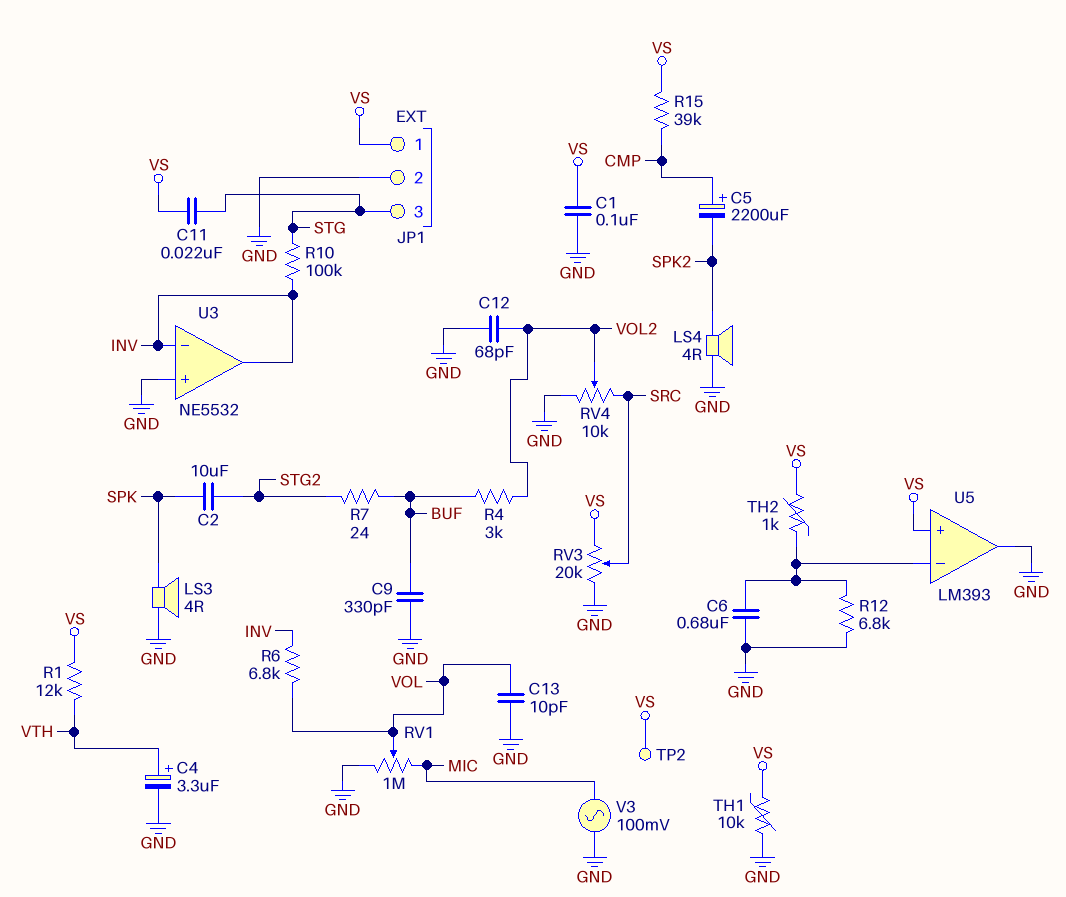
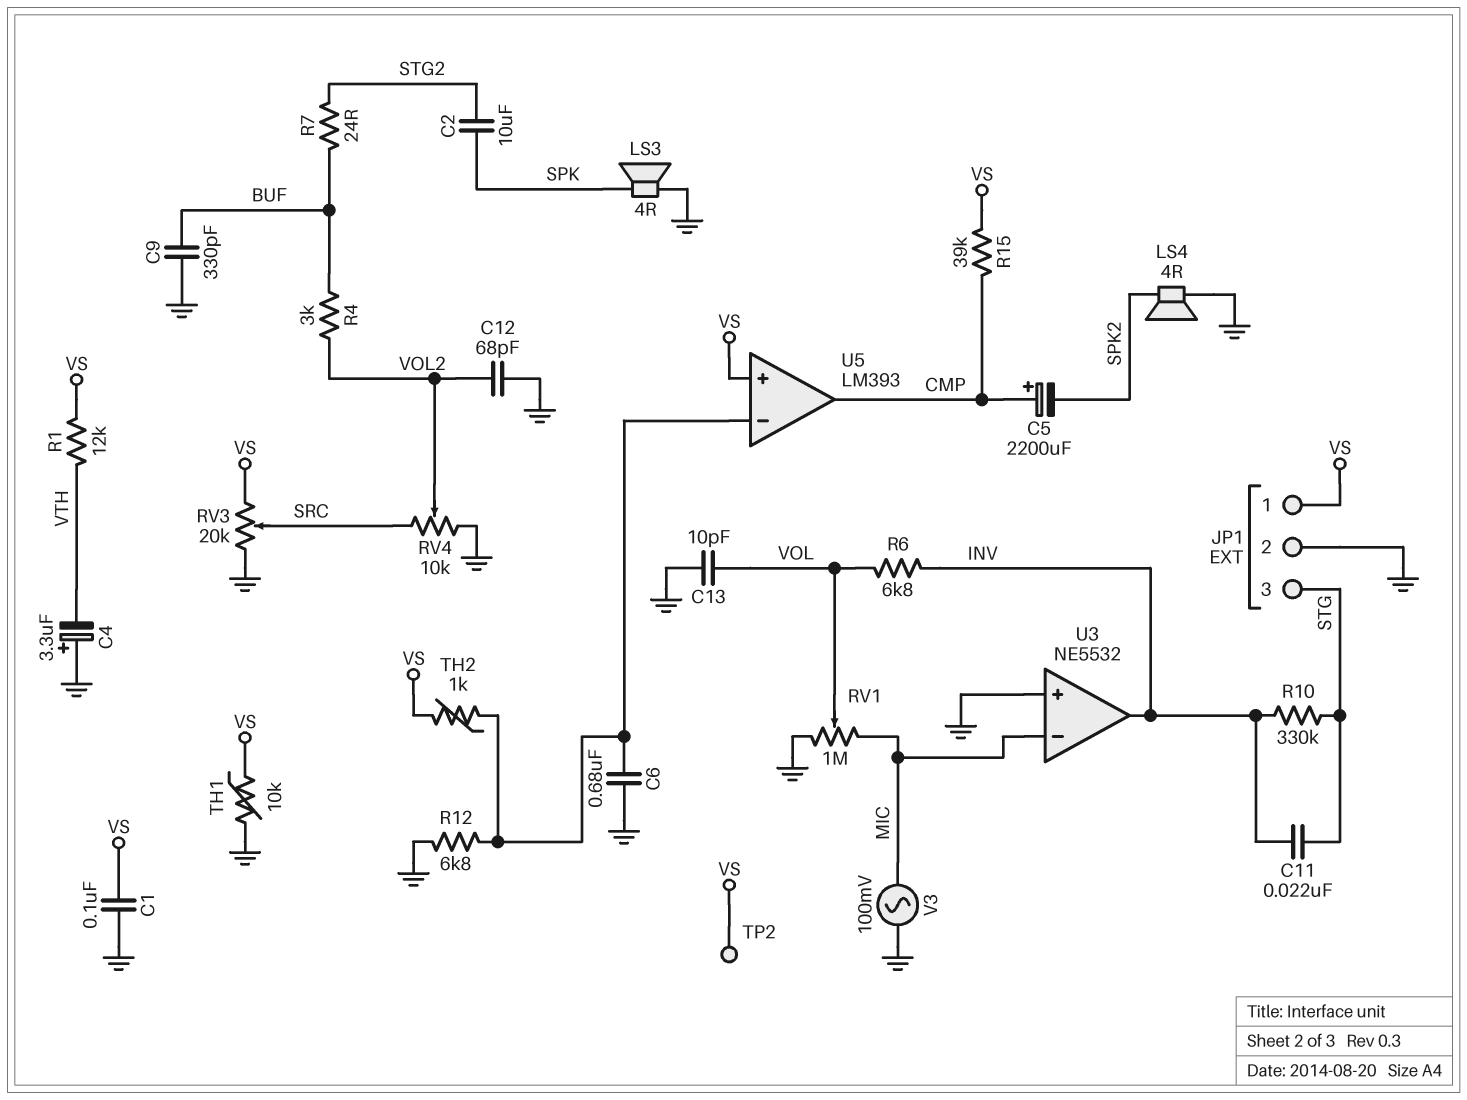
C4: 3.3uF (plus VTH, minus GND) -> 3.3uF (plus GND, minus VTH)
C11: 22nF (STG, VS) -> 22nF (INV, STG)
R10: 100k (INV, STG) -> 330k (INV, STG)
U3 pin in-: INV -> MIC
U5 pin out: GND -> CMP

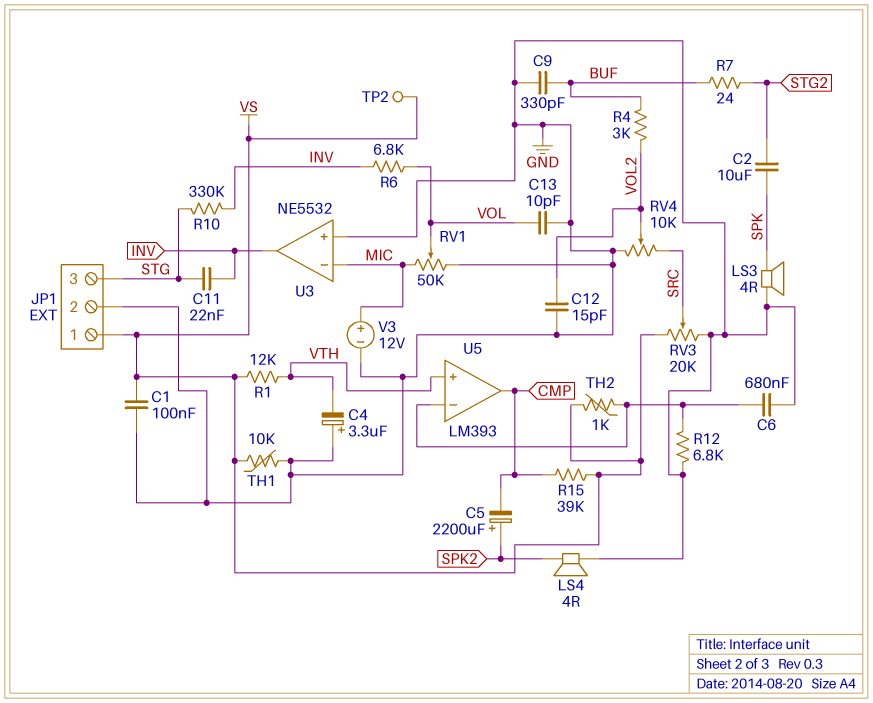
C5: 2200uF (plus CMP, minus SPK2) -> 2200uF (plus SPK2, minus CMP)
C12: 68pF (GND, VOL2) -> 15pF (GND, VOL2)
RV1: 1M (GND, MIC, wiper VOL) -> 50k (GND, MIC, wiper VOL)
U5 pin in+: VS -> VTH
V3: AC 100mV (GND, MIC) -> 12V (plus MIC, minus GND)

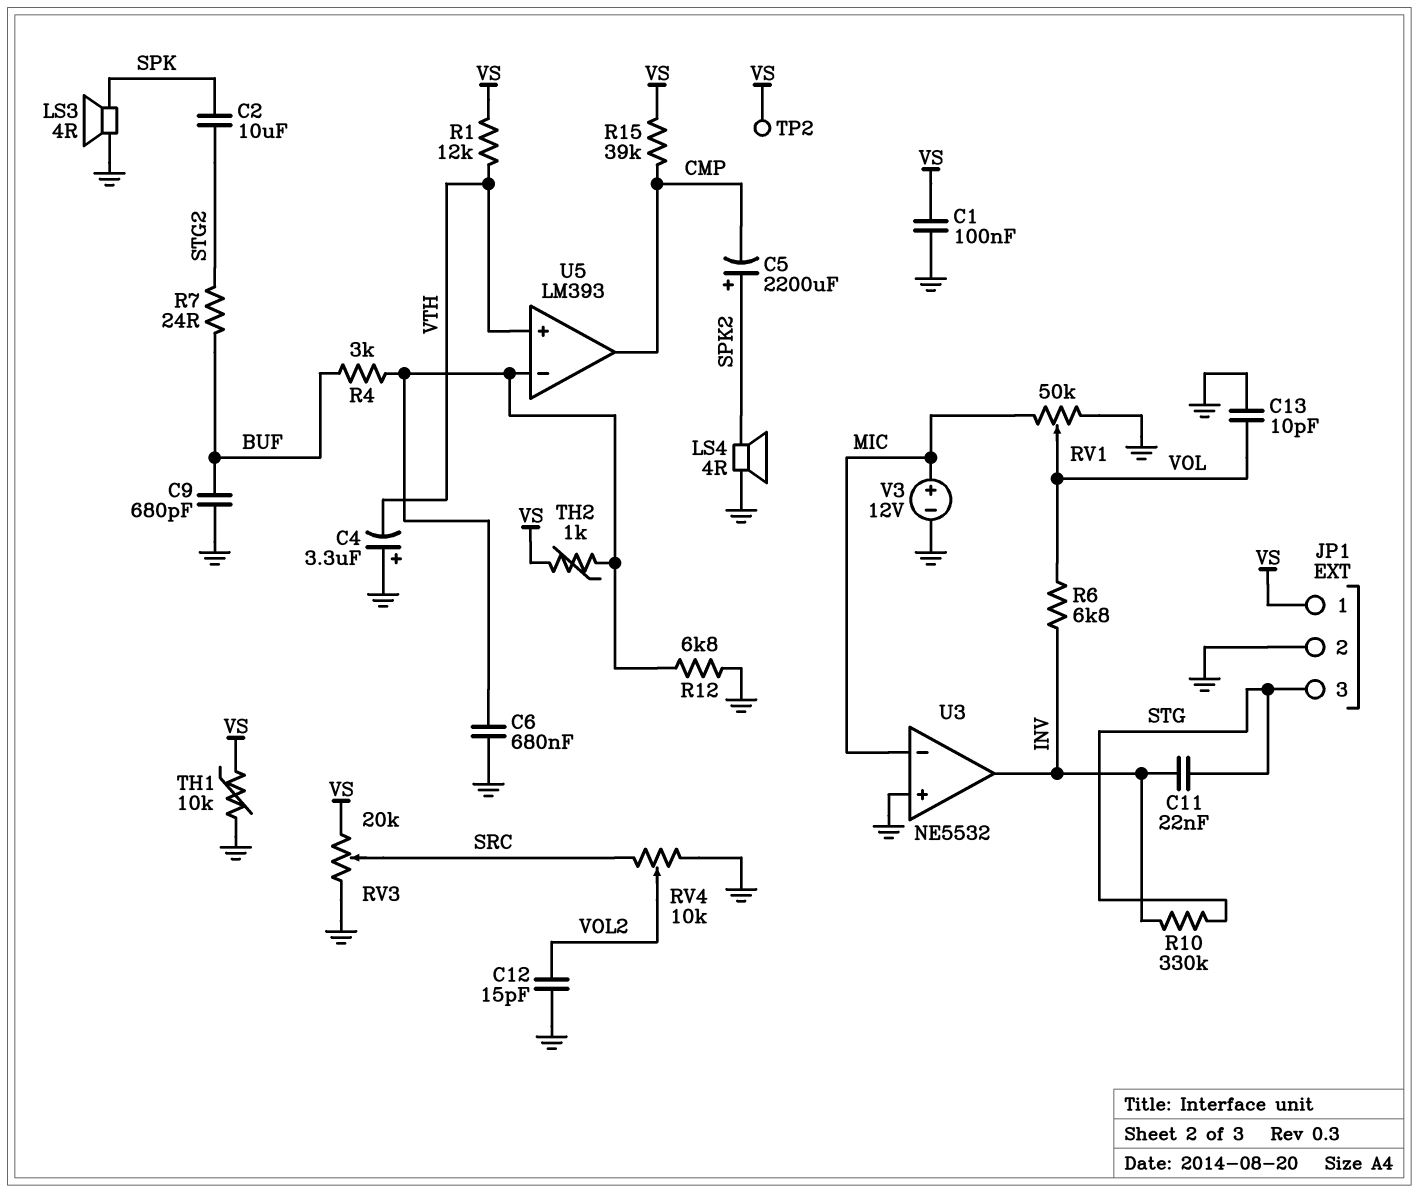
C9: 330pF (BUF, GND) -> 680pF (BUF, GND)
R4: 3k (BUF, VOL2) -> 3k (BUF, U5/in-)

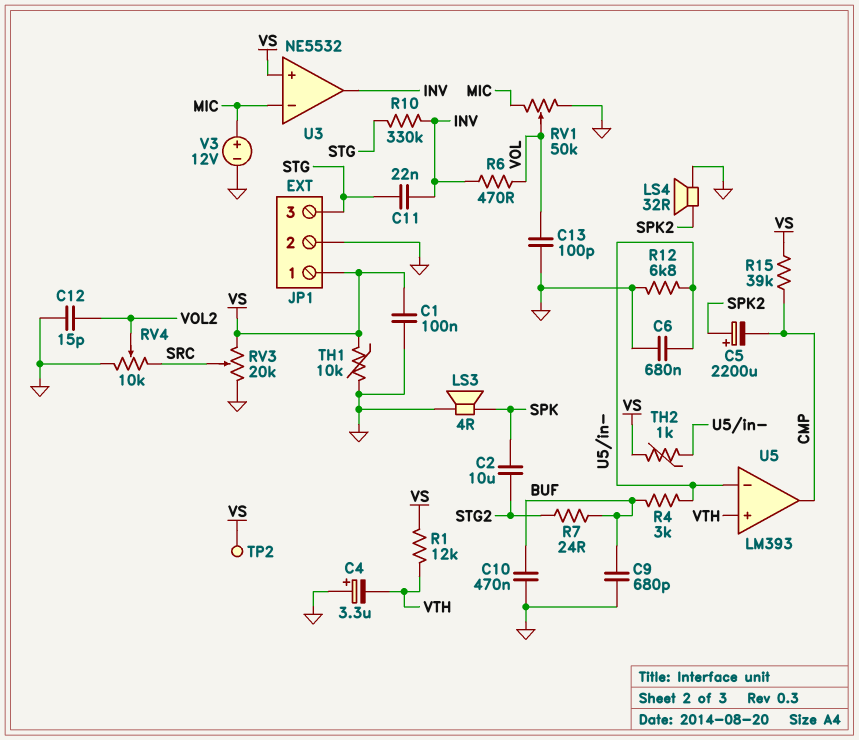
C10: none -> 470nF (BUF, GND)
C13: 10pF (GND, VOL) -> 100pF (GND, VOL)
LS4: speaker 4R (GND, SPK2) -> speaker 32R (GND, SPK2)
R6: 6.8k (INV, VOL) -> 470 (INV, VOL)
U3 pin in+: GND -> VS

